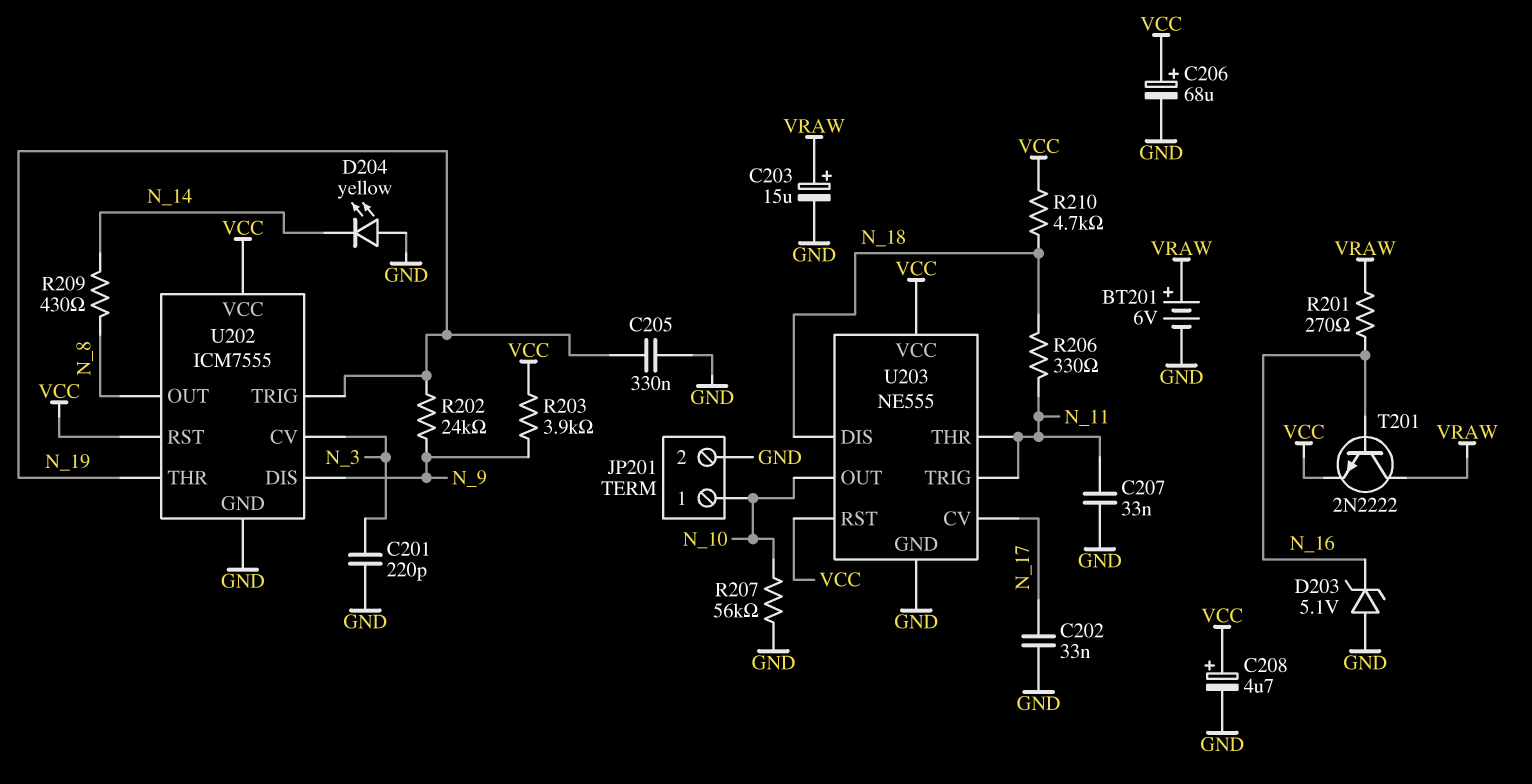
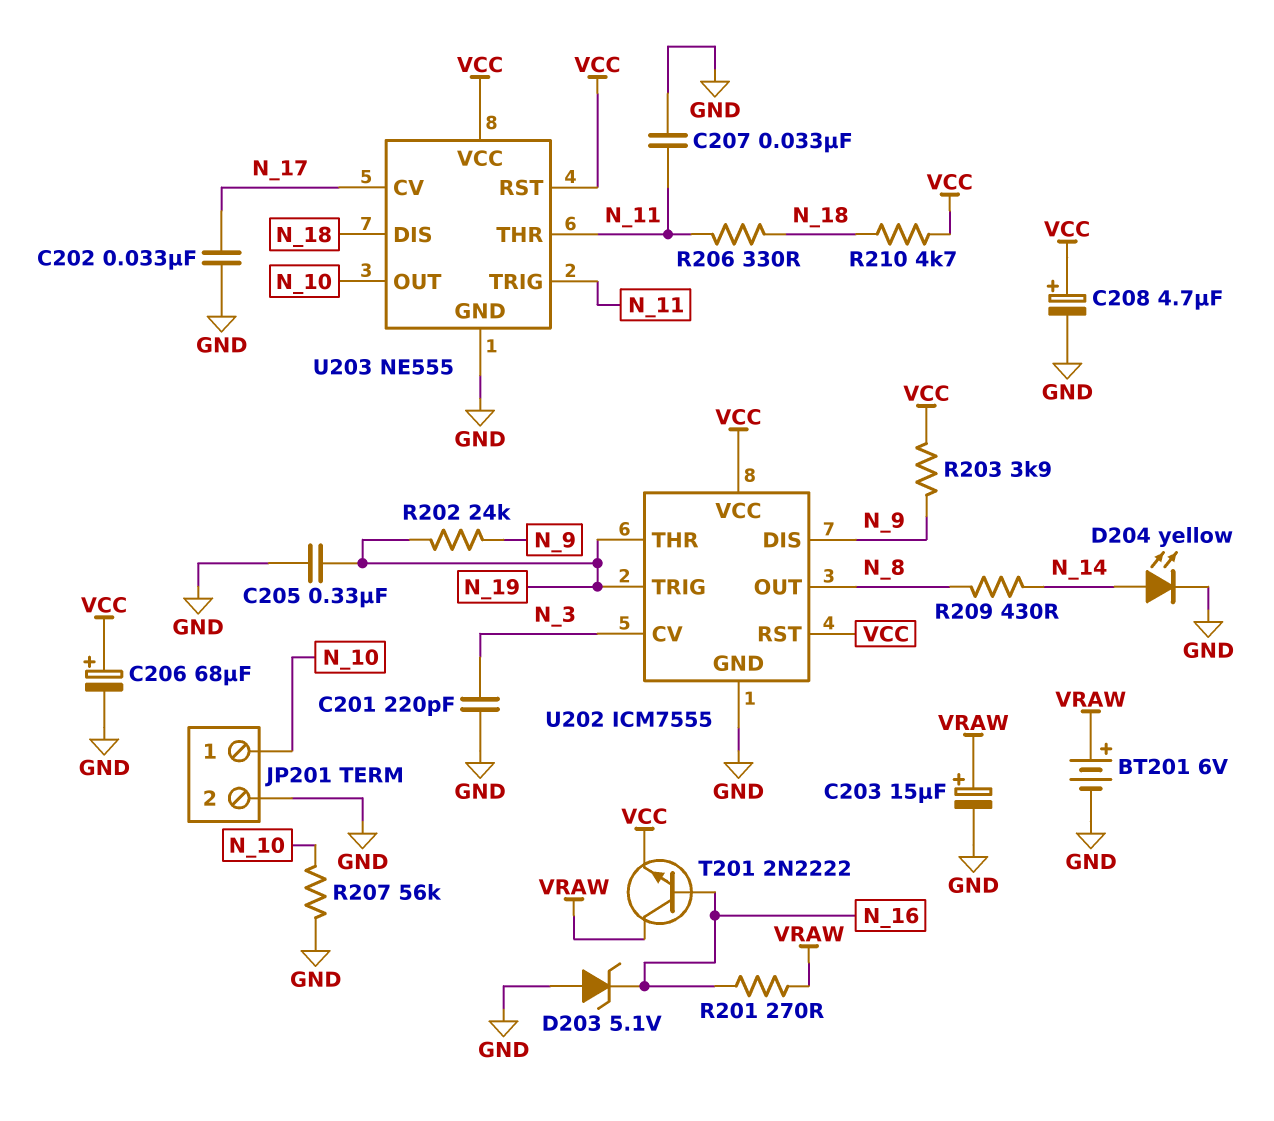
D204: LED yellow (A GND, K N_14) -> LED yellow (A N_14, K GND)

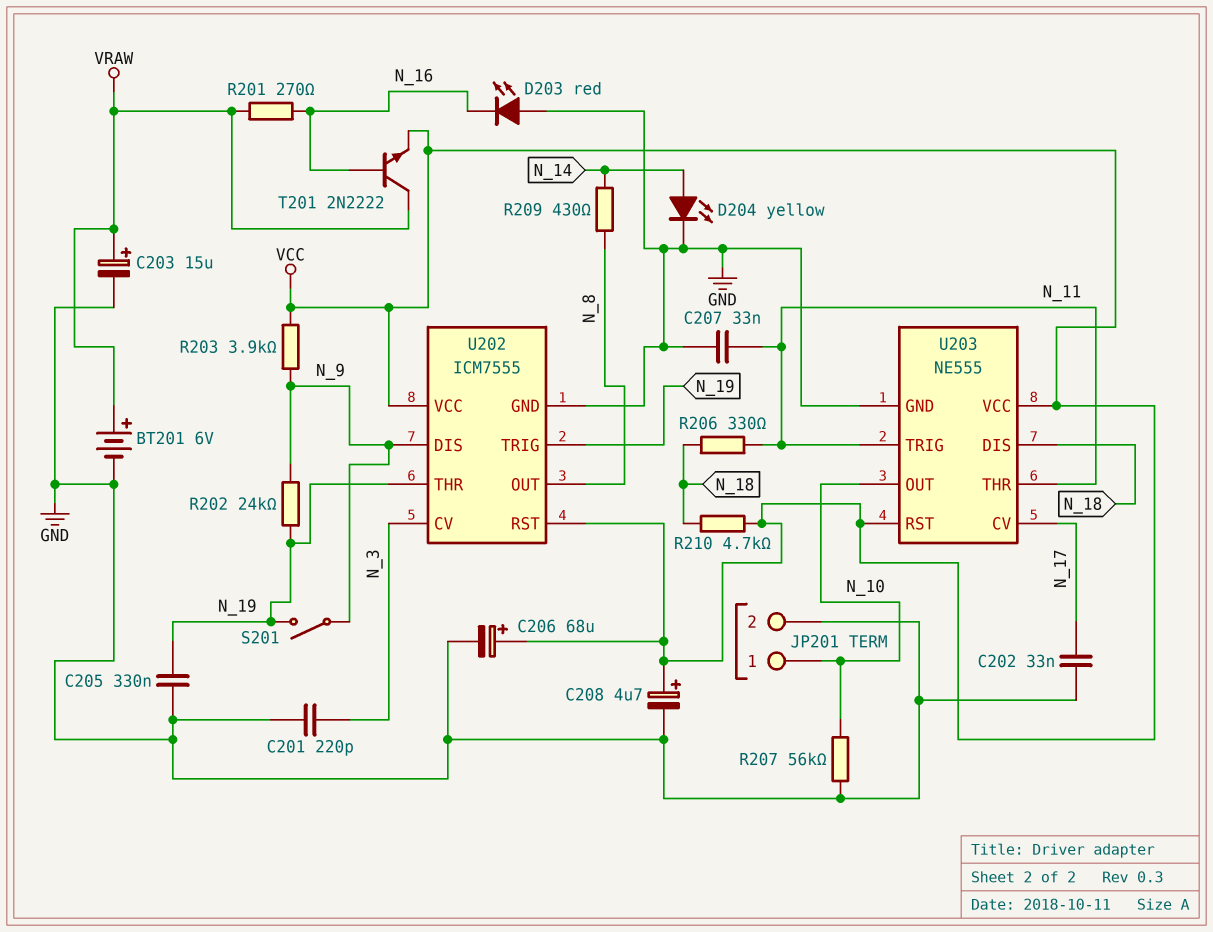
D203: zener 5.1V (A GND, K N_16) -> LED red (A GND, K N_16)
S201: none -> switch (N_9, N_19)

